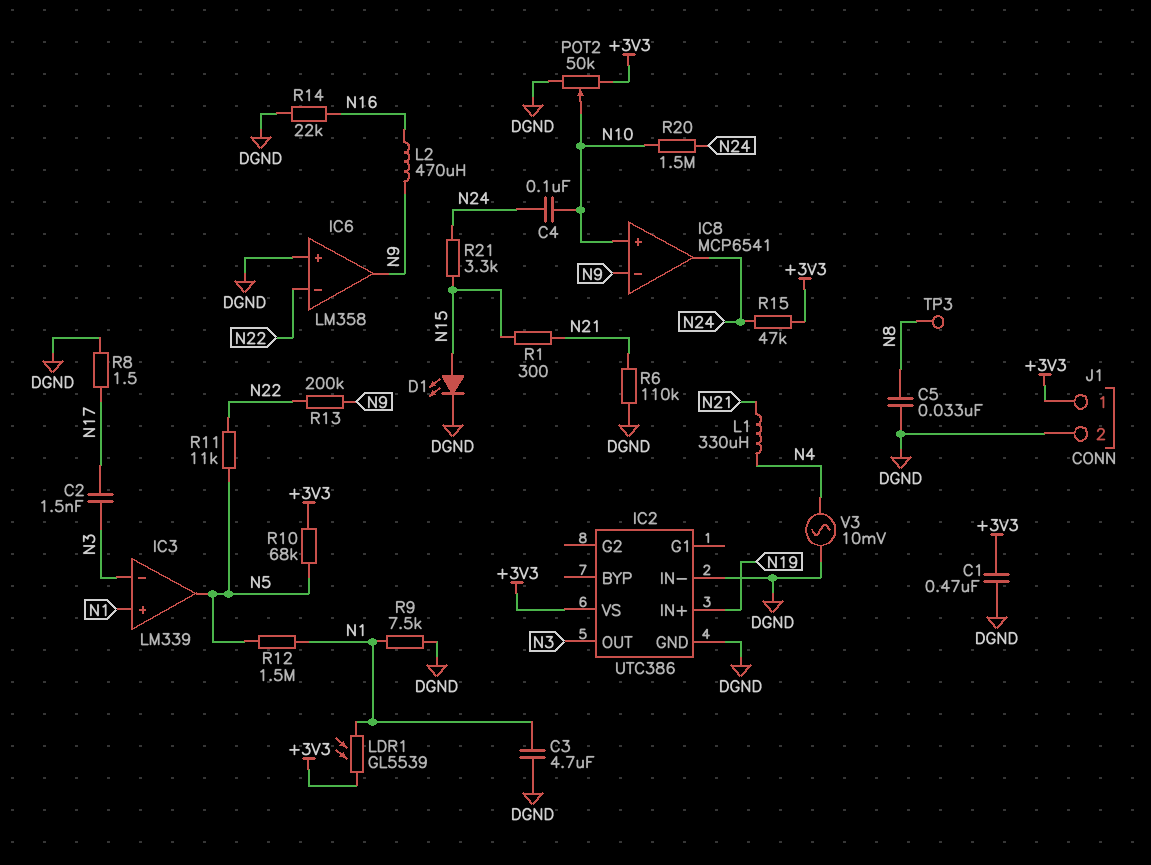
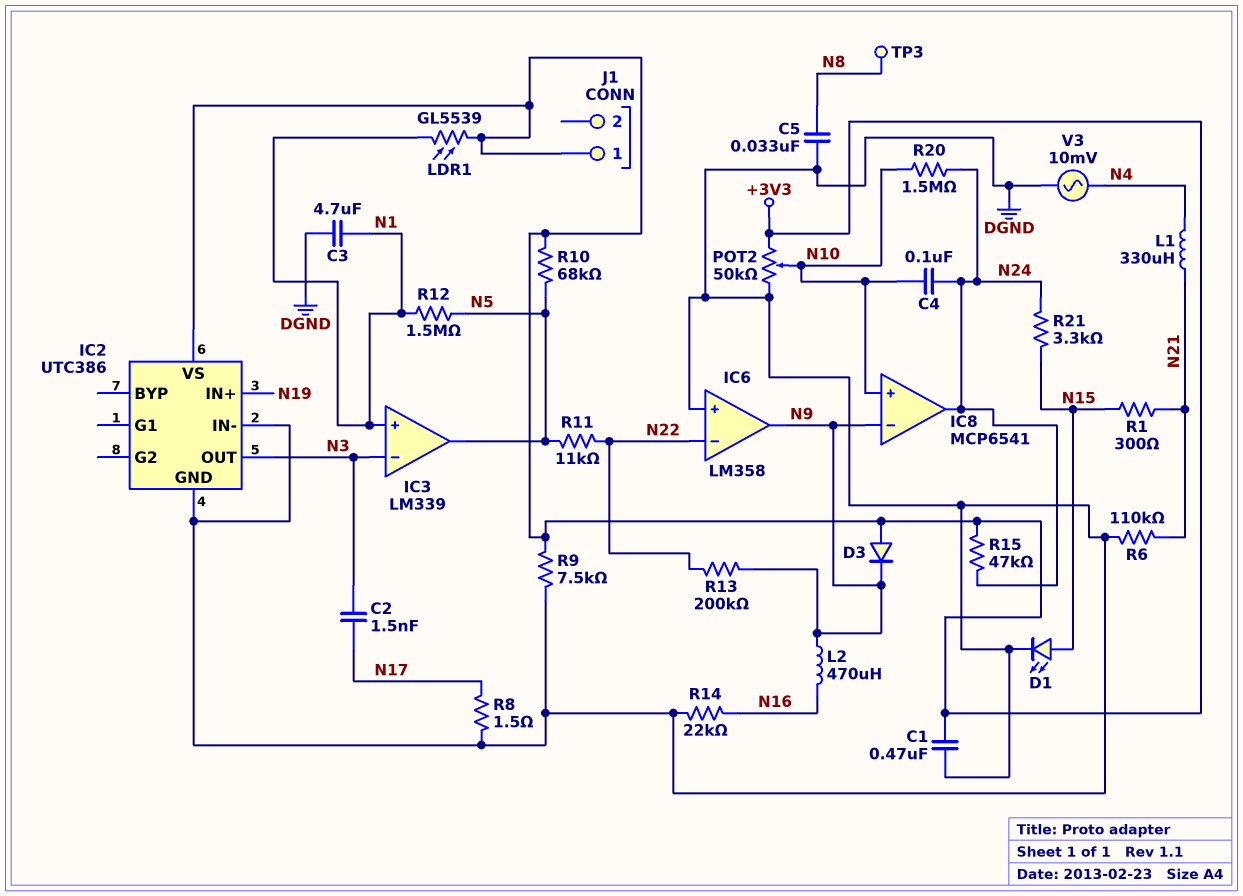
D3: none -> diode (A +3V3, K N9)
J1 pin 2: DGND -> none
R9: 7.5k (DGND, N1) -> 7.5k (+3V3, DGND)

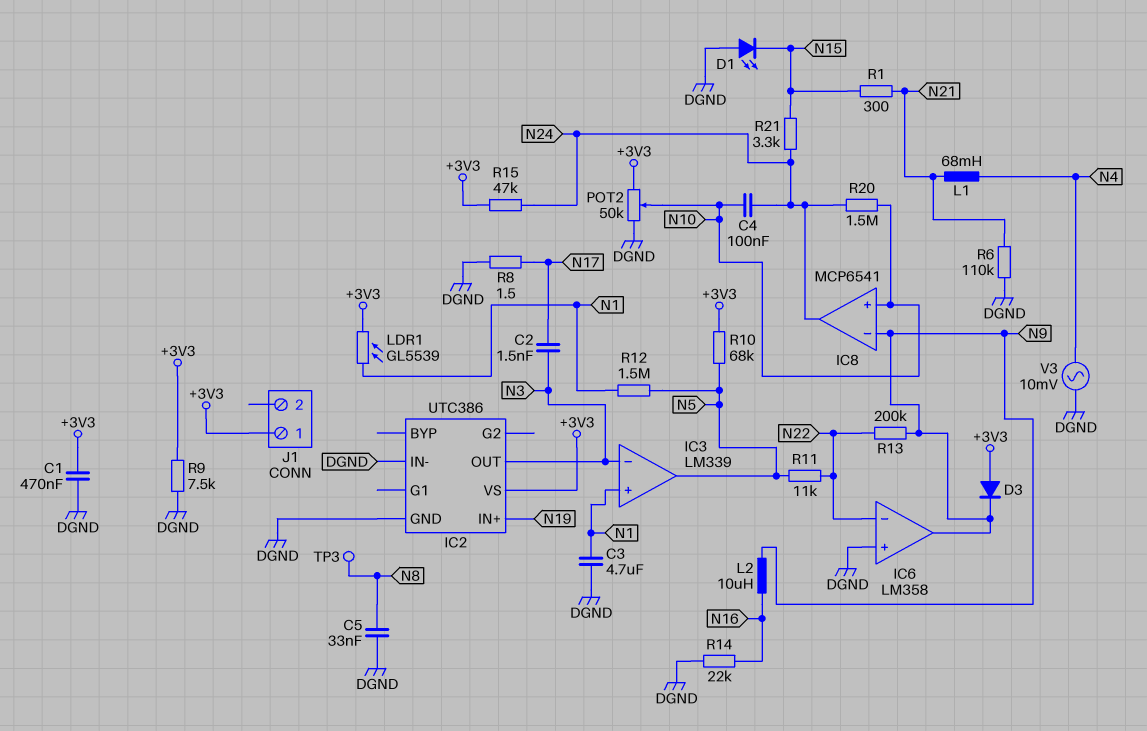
D1: LED (A N15, K DGND) -> LED (A DGND, K N15)
L1: 330uH (N4, N21) -> 68mH (N4, N21)
L2: 470uH (N9, N16) -> 10uH (N9, N16)

